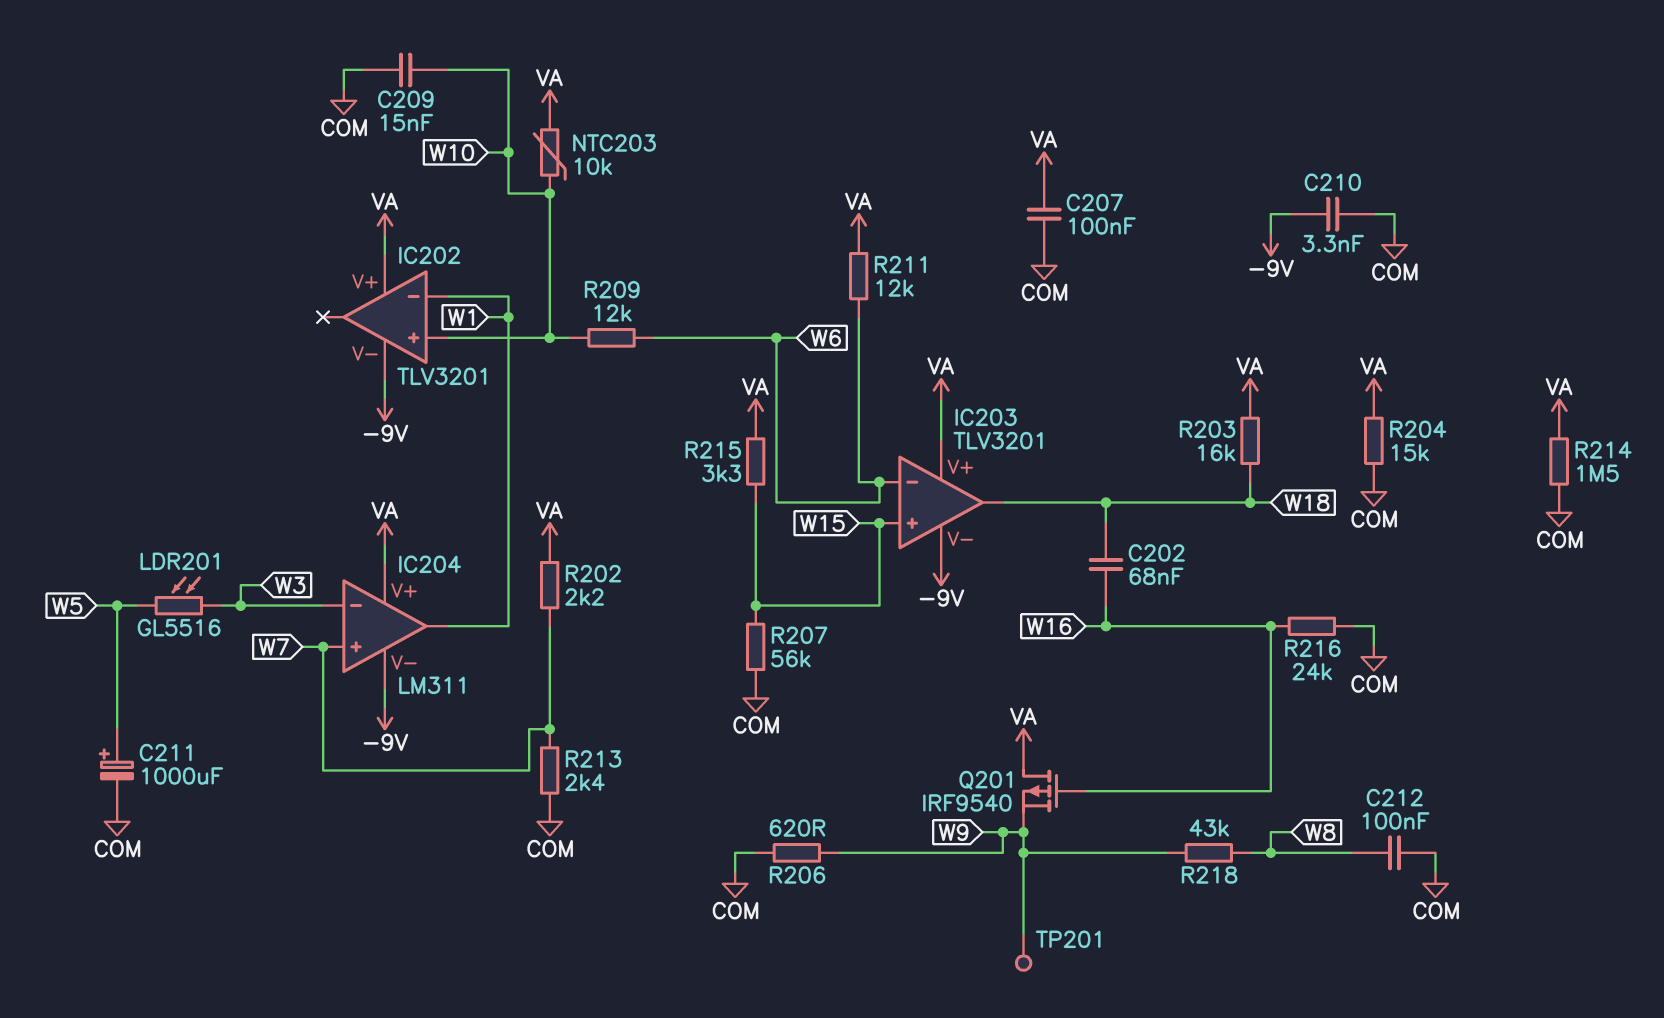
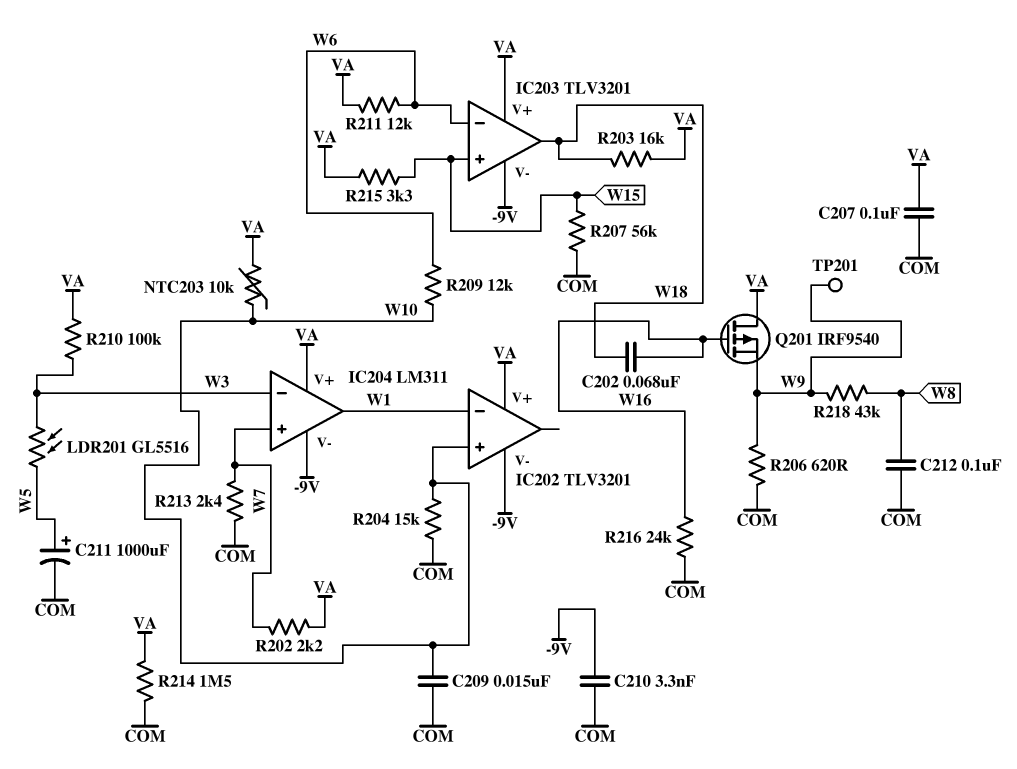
R204: 15k (COM, VA) -> 15k (COM, W10)
R210: none -> 100k (VA, W3)

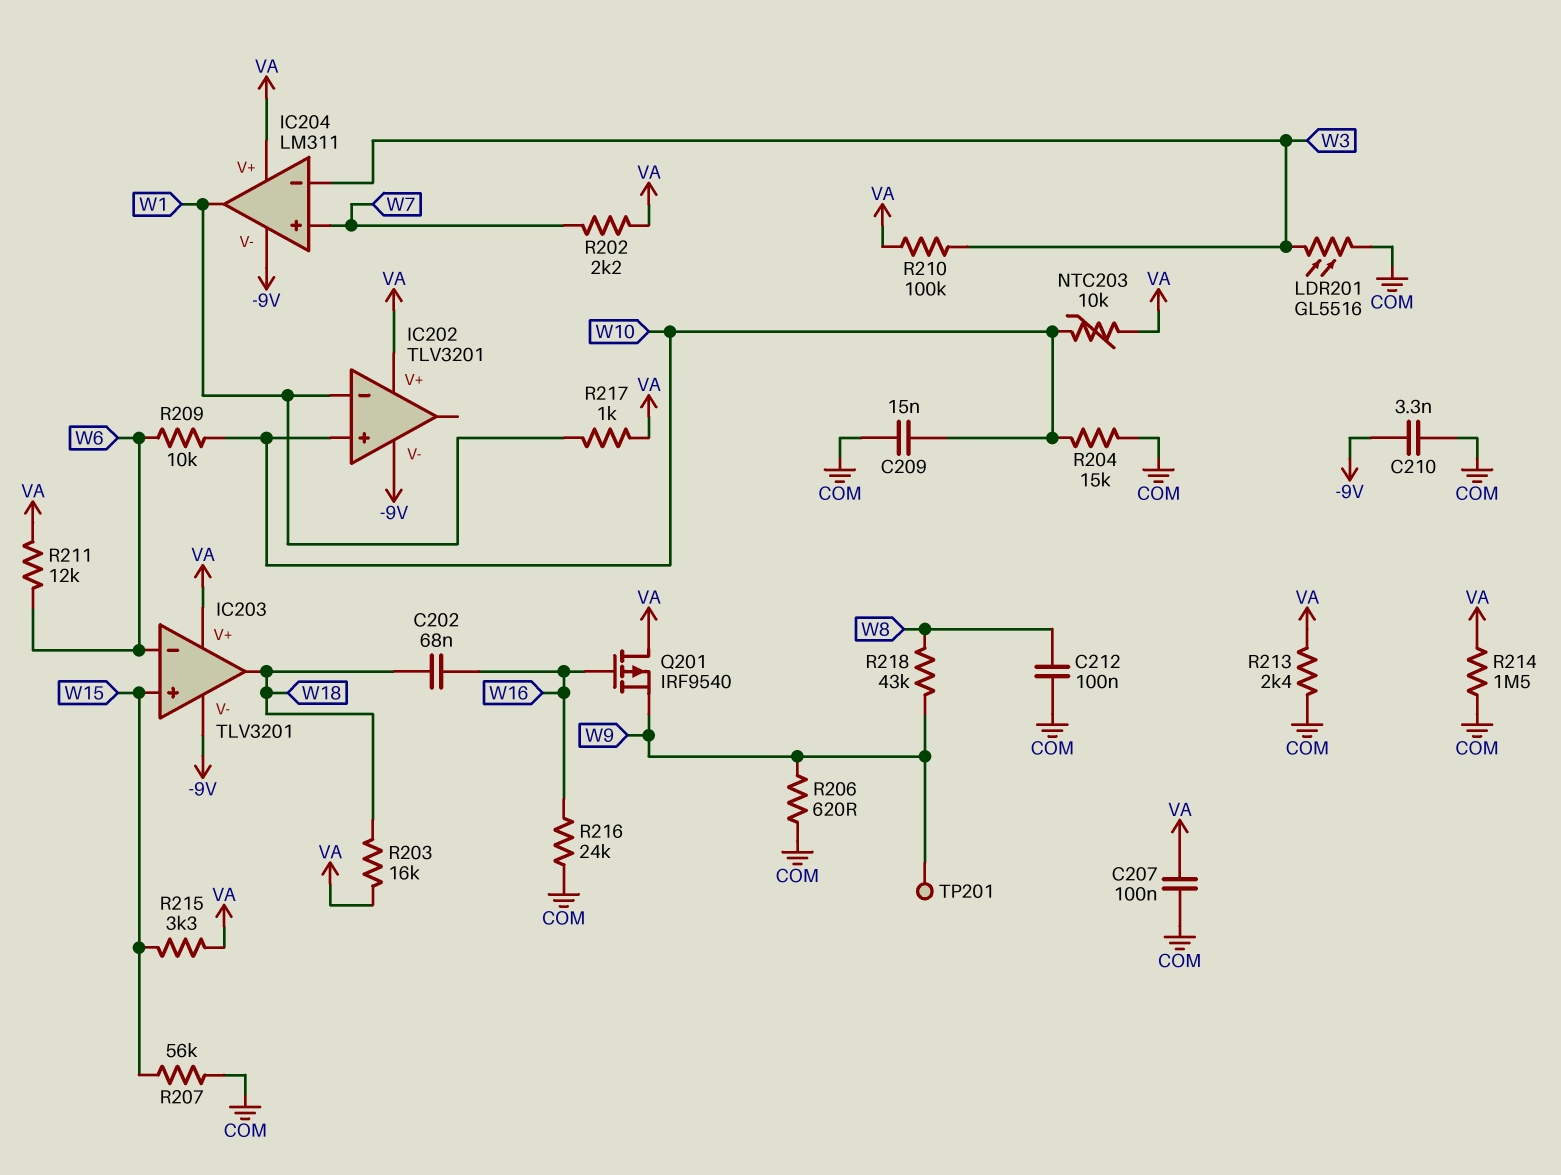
C211: 1000uF (plus W5, minus COM) -> none
LDR201: GL5516 (W3, W5) -> GL5516 (COM, W3)
R209: 12k (W6, W10) -> 10k (W6, W10)
R213: 2.4k (COM, W7) -> 2.4k (COM, VA)
R217: none -> 1k (VA, W1)

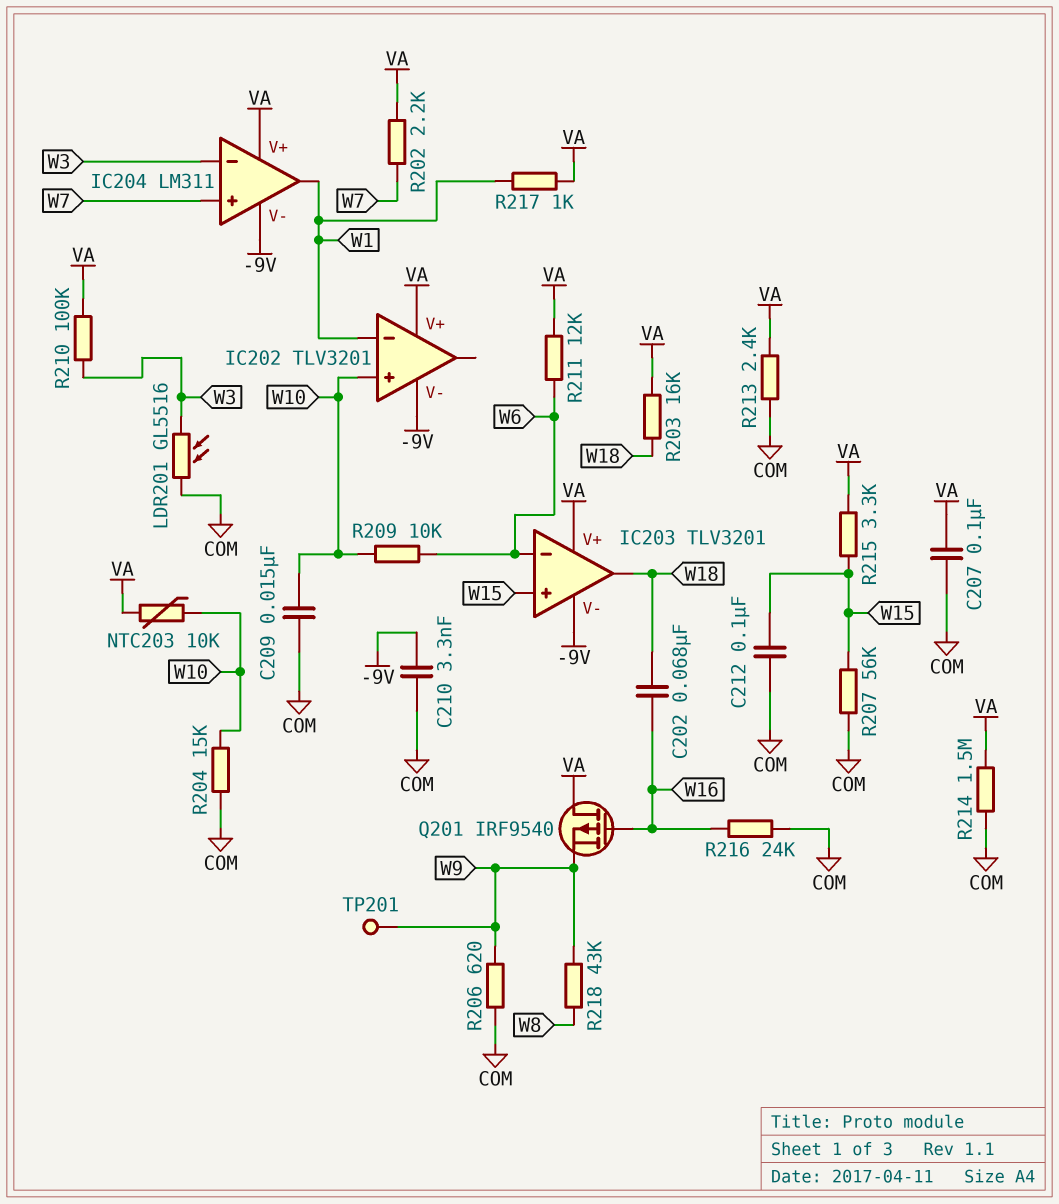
C212: 100nF (COM, W8) -> 100nF (COM, W15)

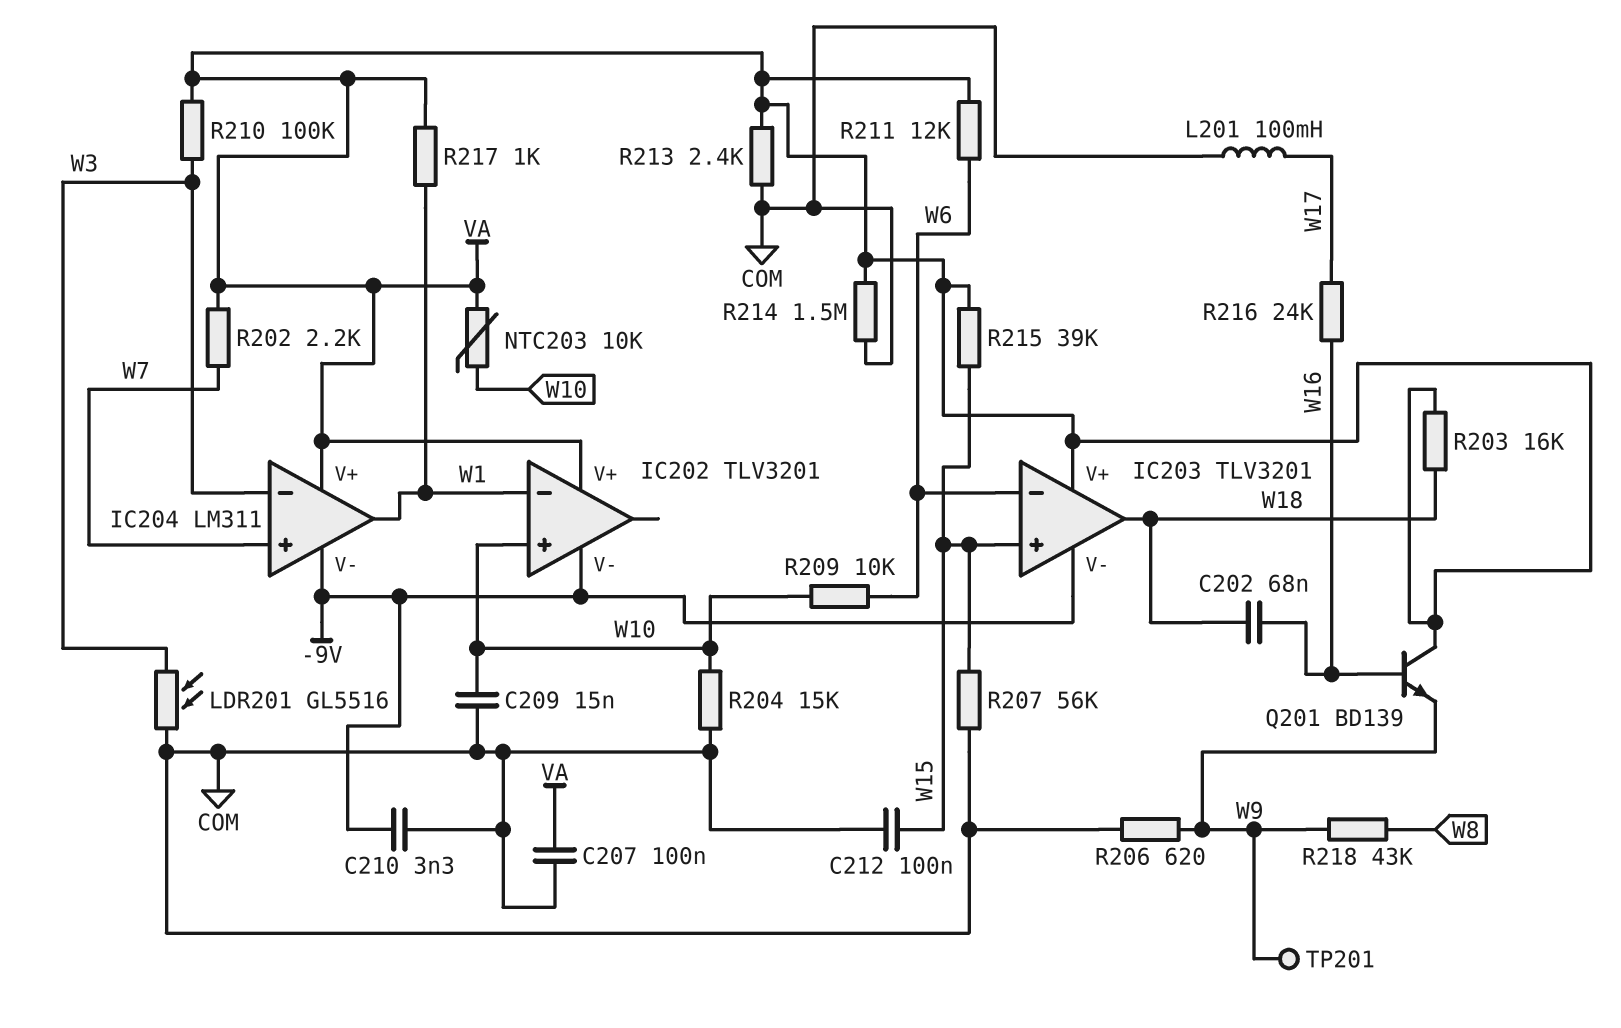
L201: none -> 100mH (COM, W17)
Q201: PMOS IRF9540 (G W16, D VA, S W9) -> NPN BD139 (B W16, C VA, E W9)
R215: 3.3k (VA, W15) -> 39k (VA, W15)
R216: 24k (COM, W16) -> 24k (W16, W17)

